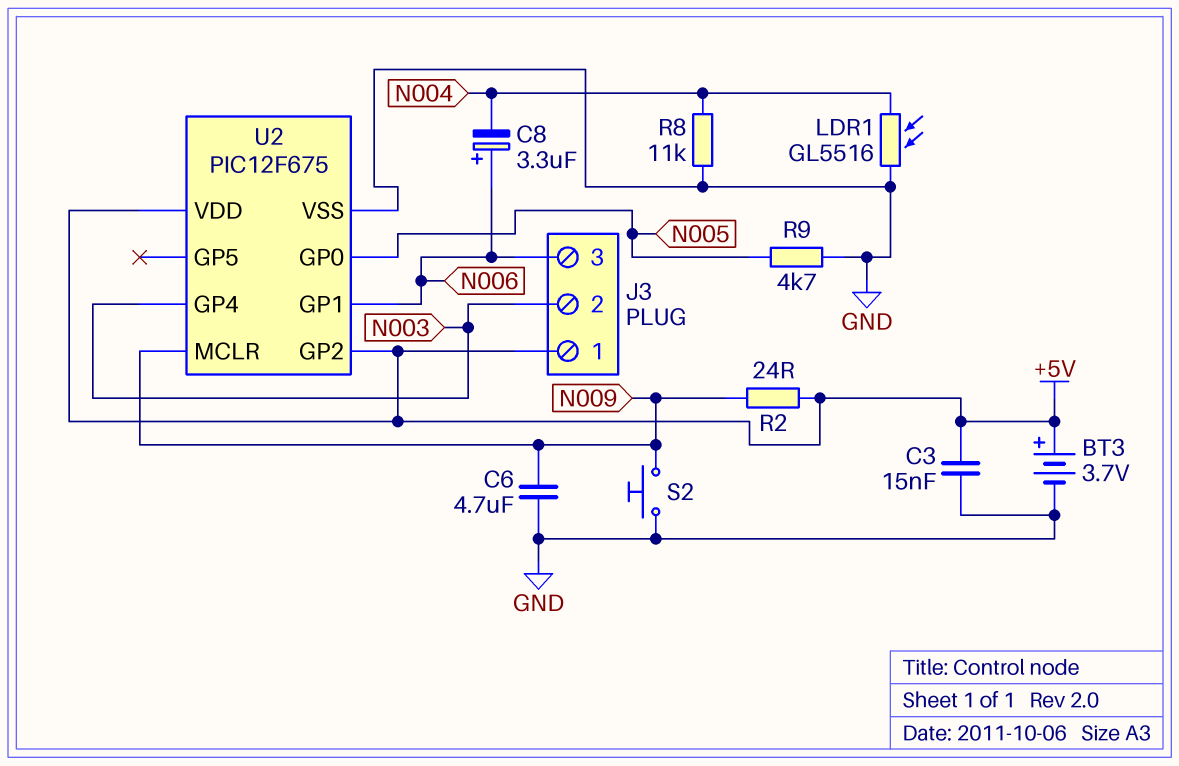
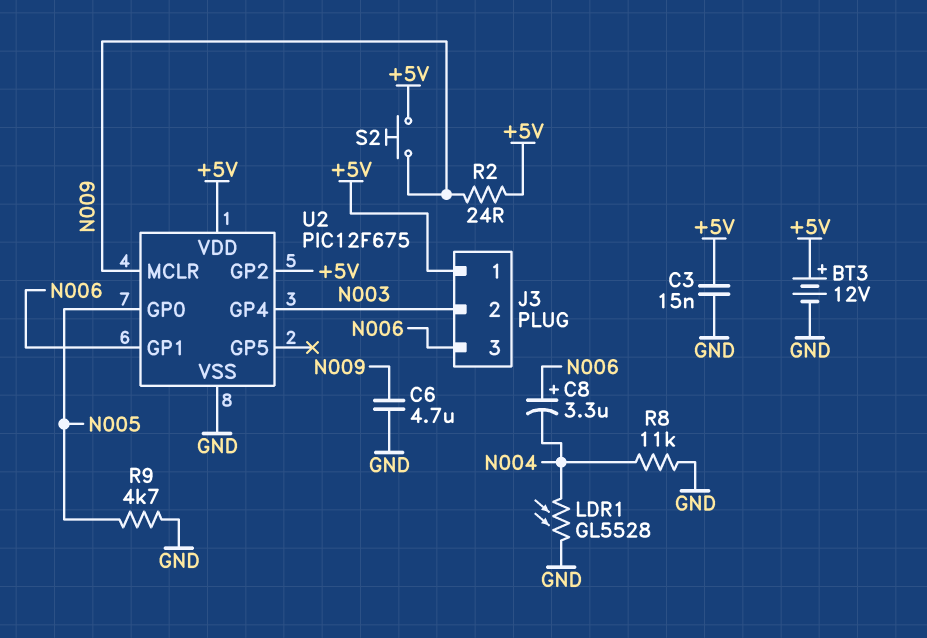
BT3: 3.7V (plus +5V, minus GND) -> 12V (plus +5V, minus GND)
LDR1: GL5516 (GND, N004) -> GL5528 (GND, N004)
S2: button (GND, N009) -> button (+5V, N009)

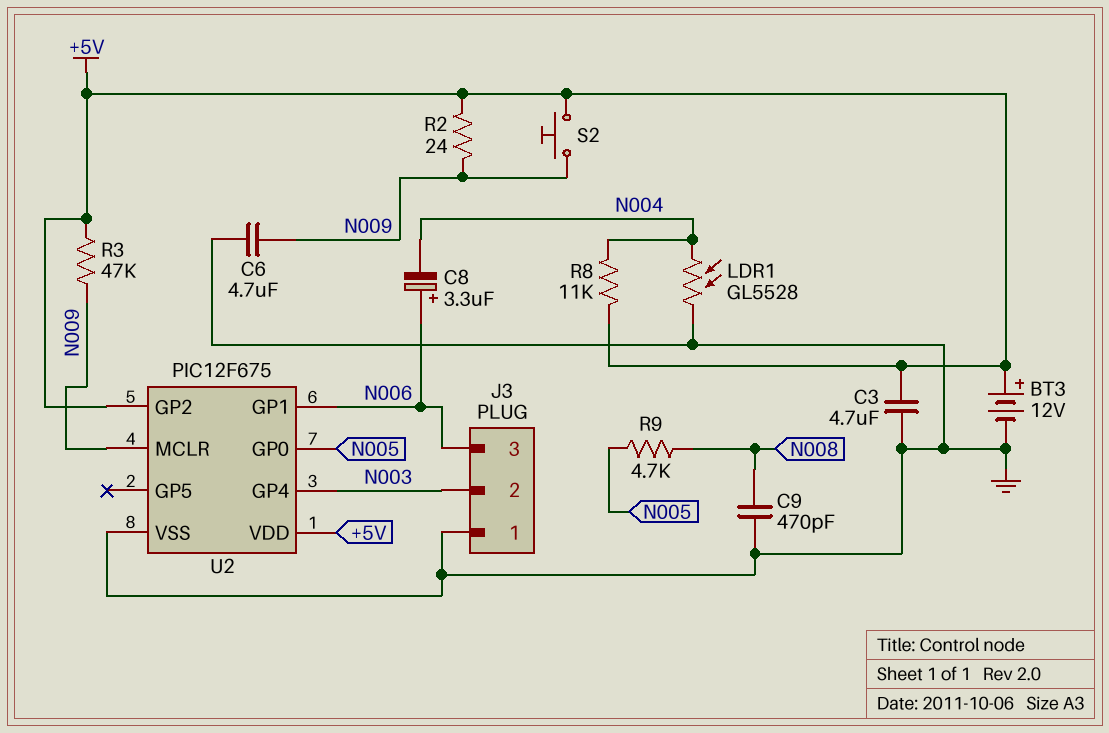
C3: 15nF (+5V, GND) -> 4.7uF (+5V, GND)
C9: none -> 470pF (GND, N008)
J3 pin 1: +5V -> GND
R3: none -> 47k (+5V, N009)
R8: 11k (GND, N004) -> 11k (+5V, N004)
R9: 4.7k (GND, N005) -> 4.7k (N005, N008)

